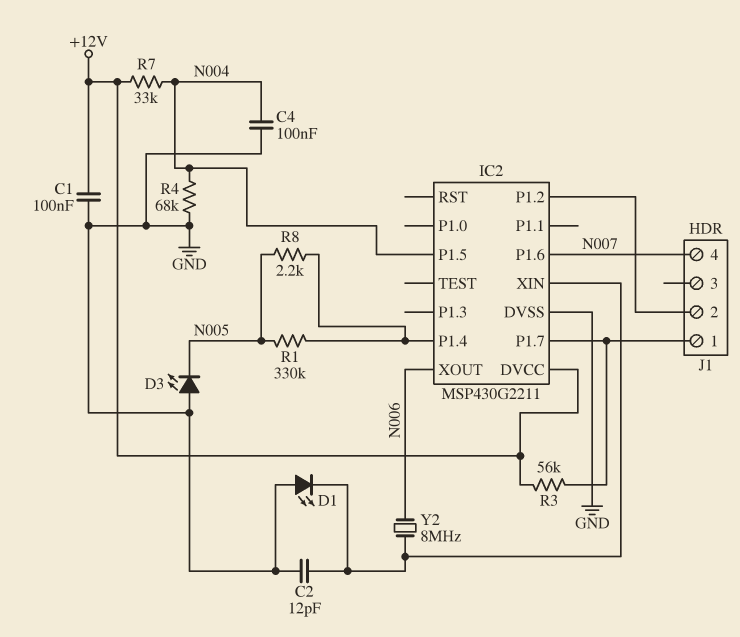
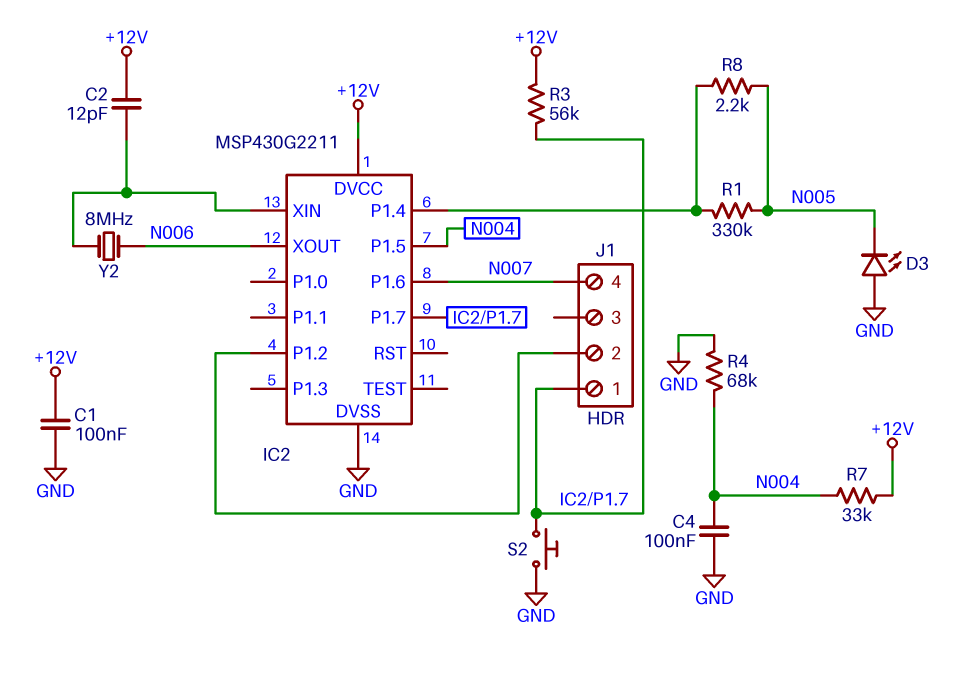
C2: 12pF (GND, IC2/XIN) -> 12pF (+12V, IC2/XIN)
D1: LED (A GND, K IC2/XIN) -> none
S2: none -> button (GND, IC2/P1.7)

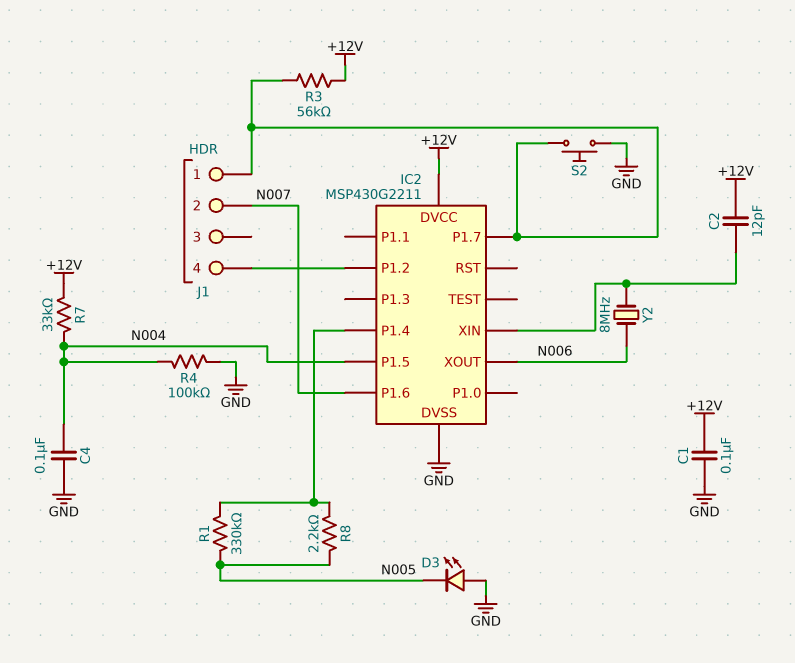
J1 pin 2: IC2/P1.2 -> N007
J1 pin 4: N007 -> IC2/P1.2
R4: 68k (GND, N004) -> 100k (GND, N004)

